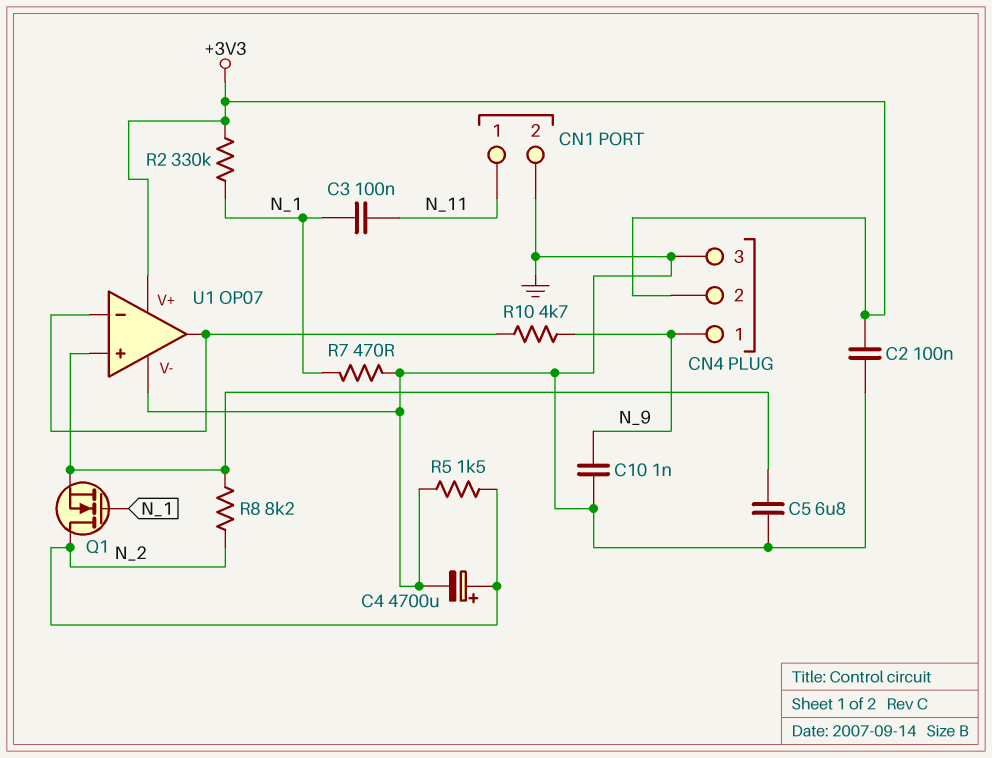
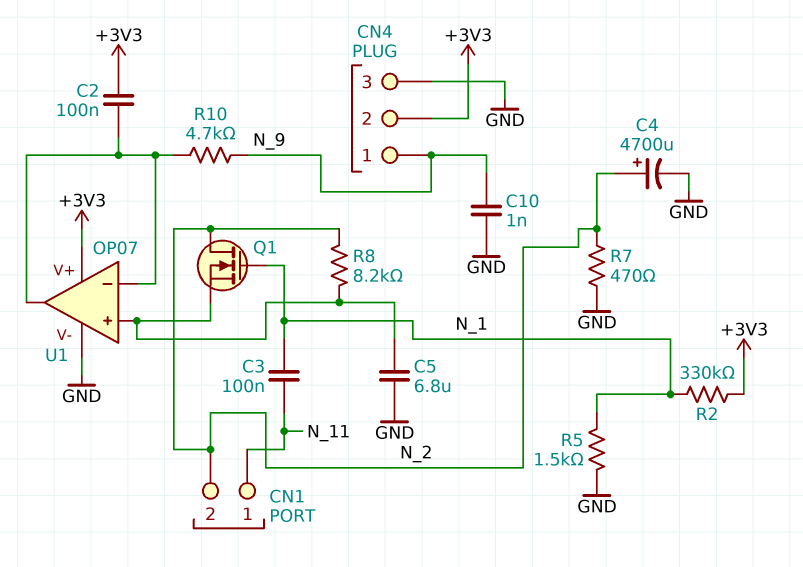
C2: 100nF (+3V3, GND) -> 100nF (+3V3, U1/in-)
CN1 pin 2: GND -> N_2
R5: 1.5k (GND, N_2) -> 1.5k (GND, N_1)
R7: 470 (GND, N_1) -> 470 (GND, N_2)

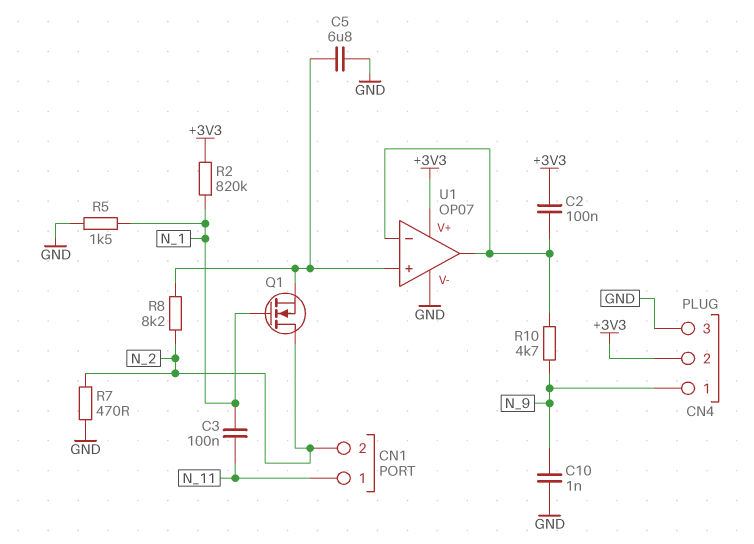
C4: 4700uF (plus N_2, minus GND) -> none
R2: 330k (+3V3, N_1) -> 820k (+3V3, N_1)

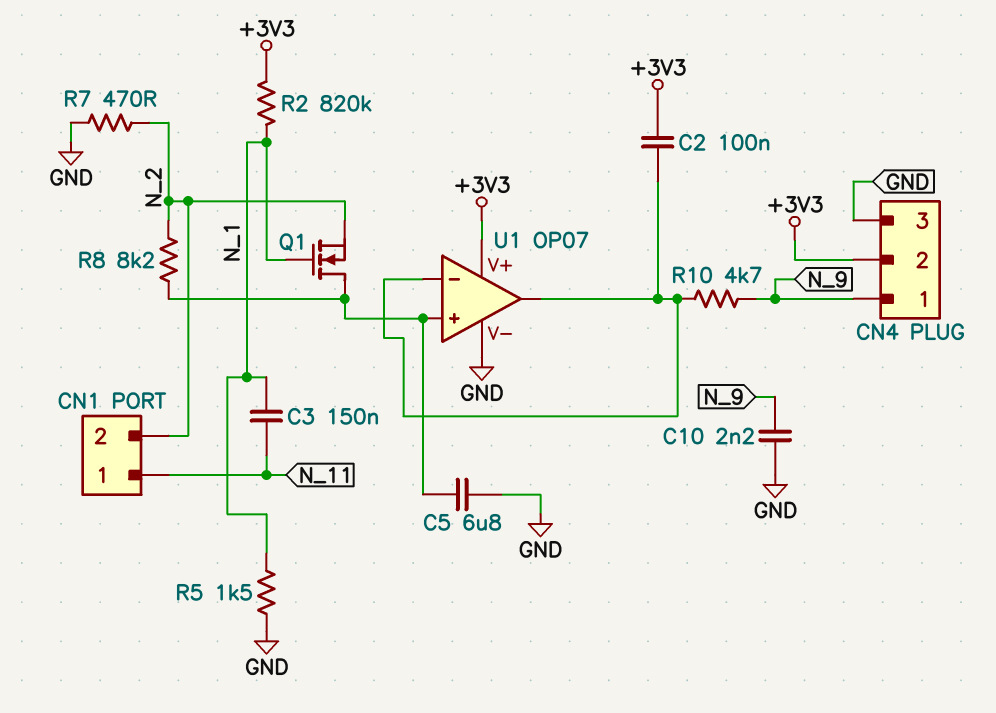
C3: 100nF (N_1, N_11) -> 150nF (N_1, N_11)
C10: 1nF (GND, N_9) -> 2.2nF (GND, N_9)
Q1: NMOS (G N_1, D N_2, S U1/in+) -> NMOS (G N_1, D U1/in+, S N_2)

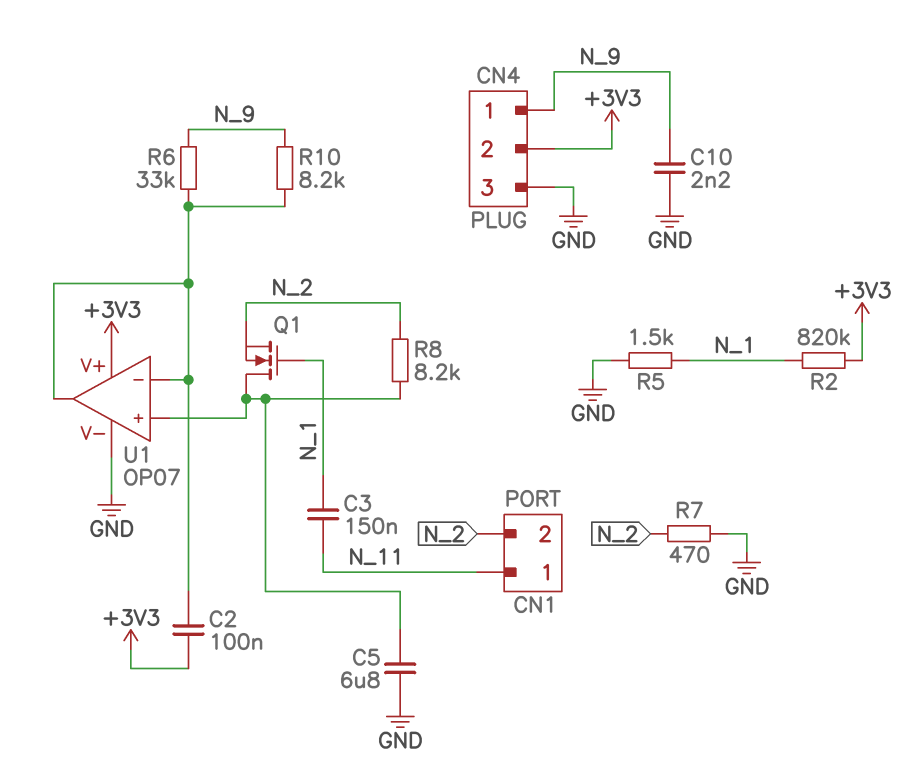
R6: none -> 33k (N_9, U1/in-)
R10: 4.7k (N_9, U1/in-) -> 8.2k (N_9, U1/in-)

